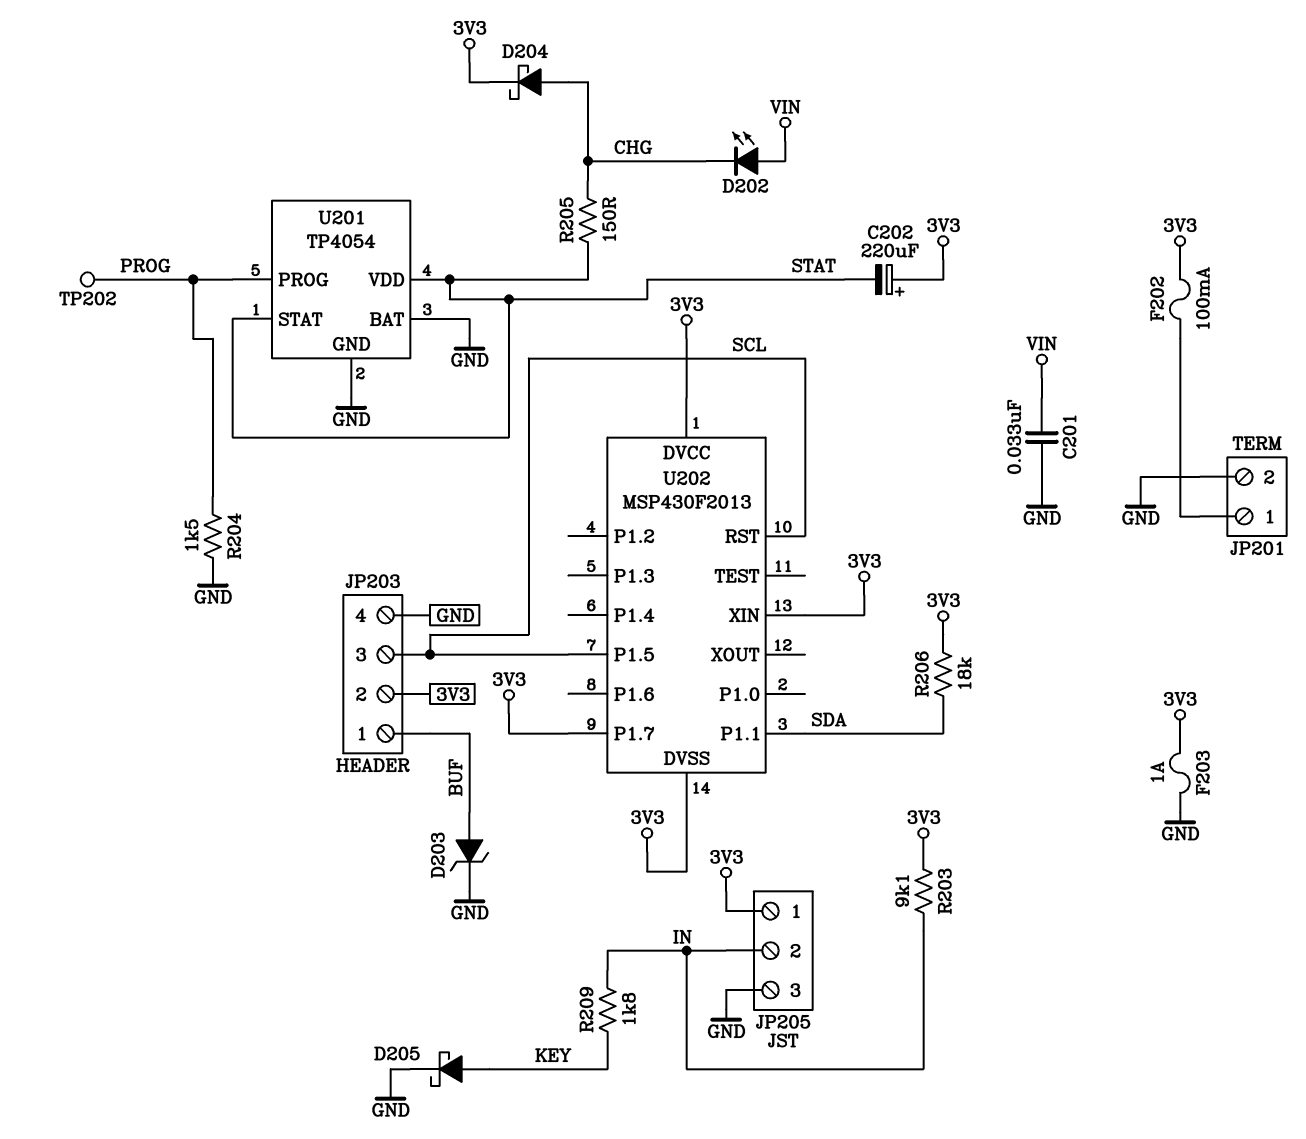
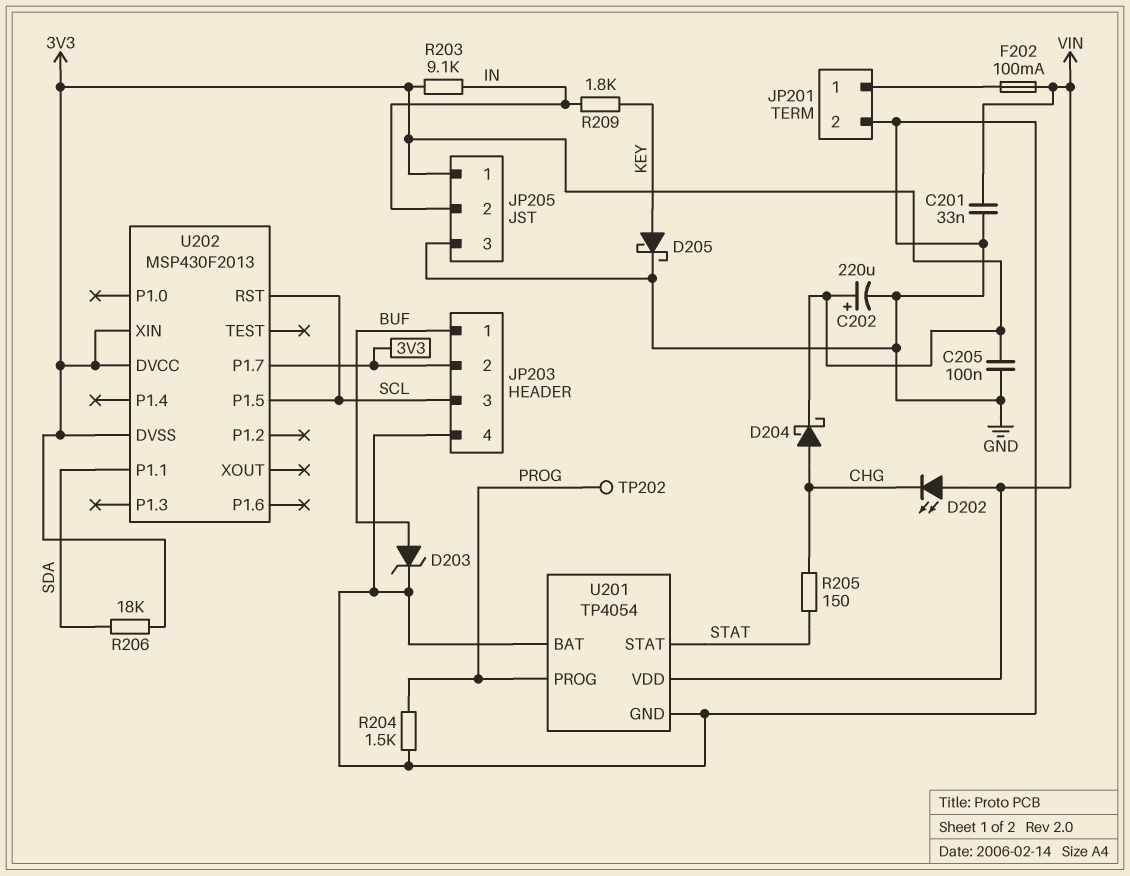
C202: 220uF (plus 3V3, minus STAT) -> 220uF (plus 3V3, minus GND)
C205: none -> 100nF (3V3, GND)
F202: 100mA (3V3, JP201/1) -> 100mA (JP201/1, VIN)
F203: 1A (3V3, GND) -> none
U201 pin VDD: STAT -> VIN

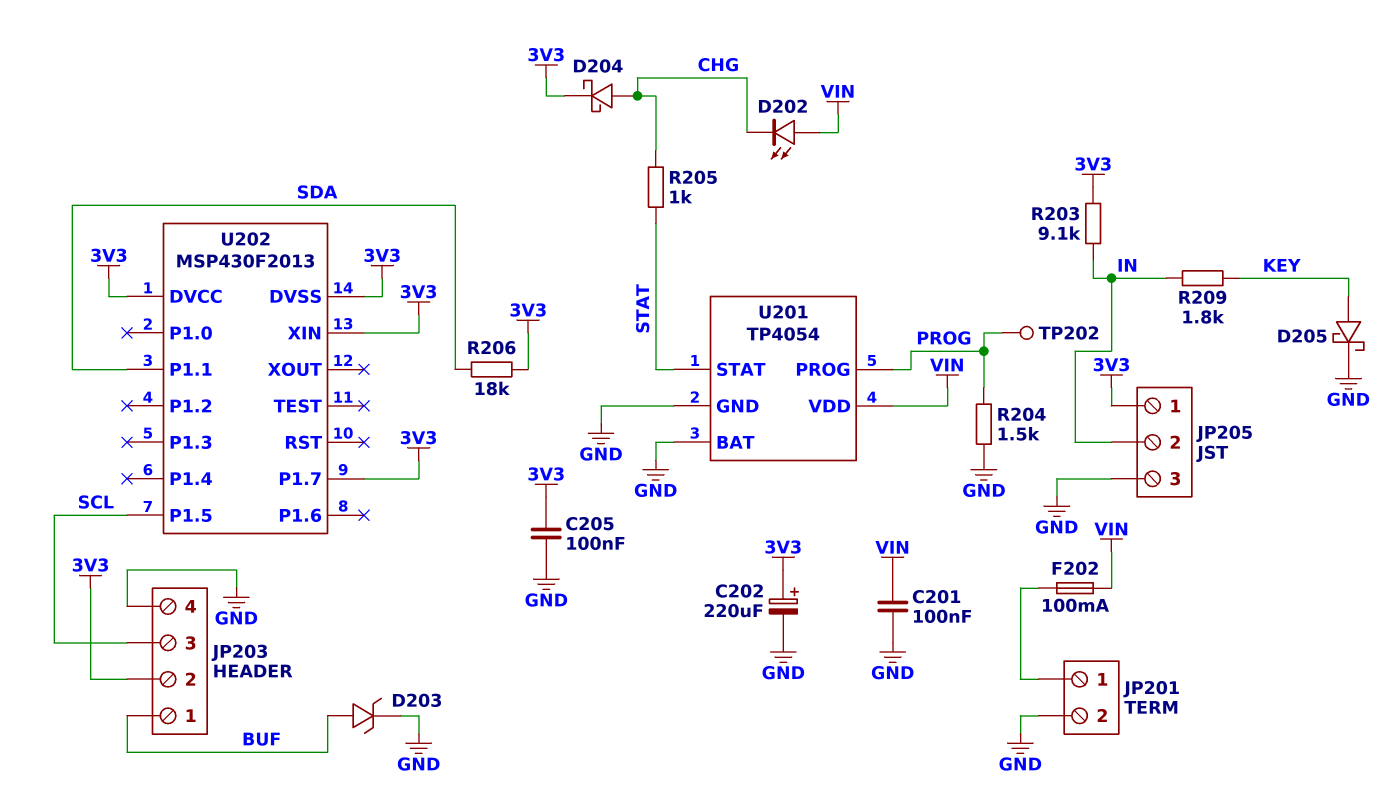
C201: 33nF (GND, VIN) -> 100nF (GND, VIN)
R205: 150 (CHG, STAT) -> 1k (CHG, STAT)
U202 pin RST: SCL -> none

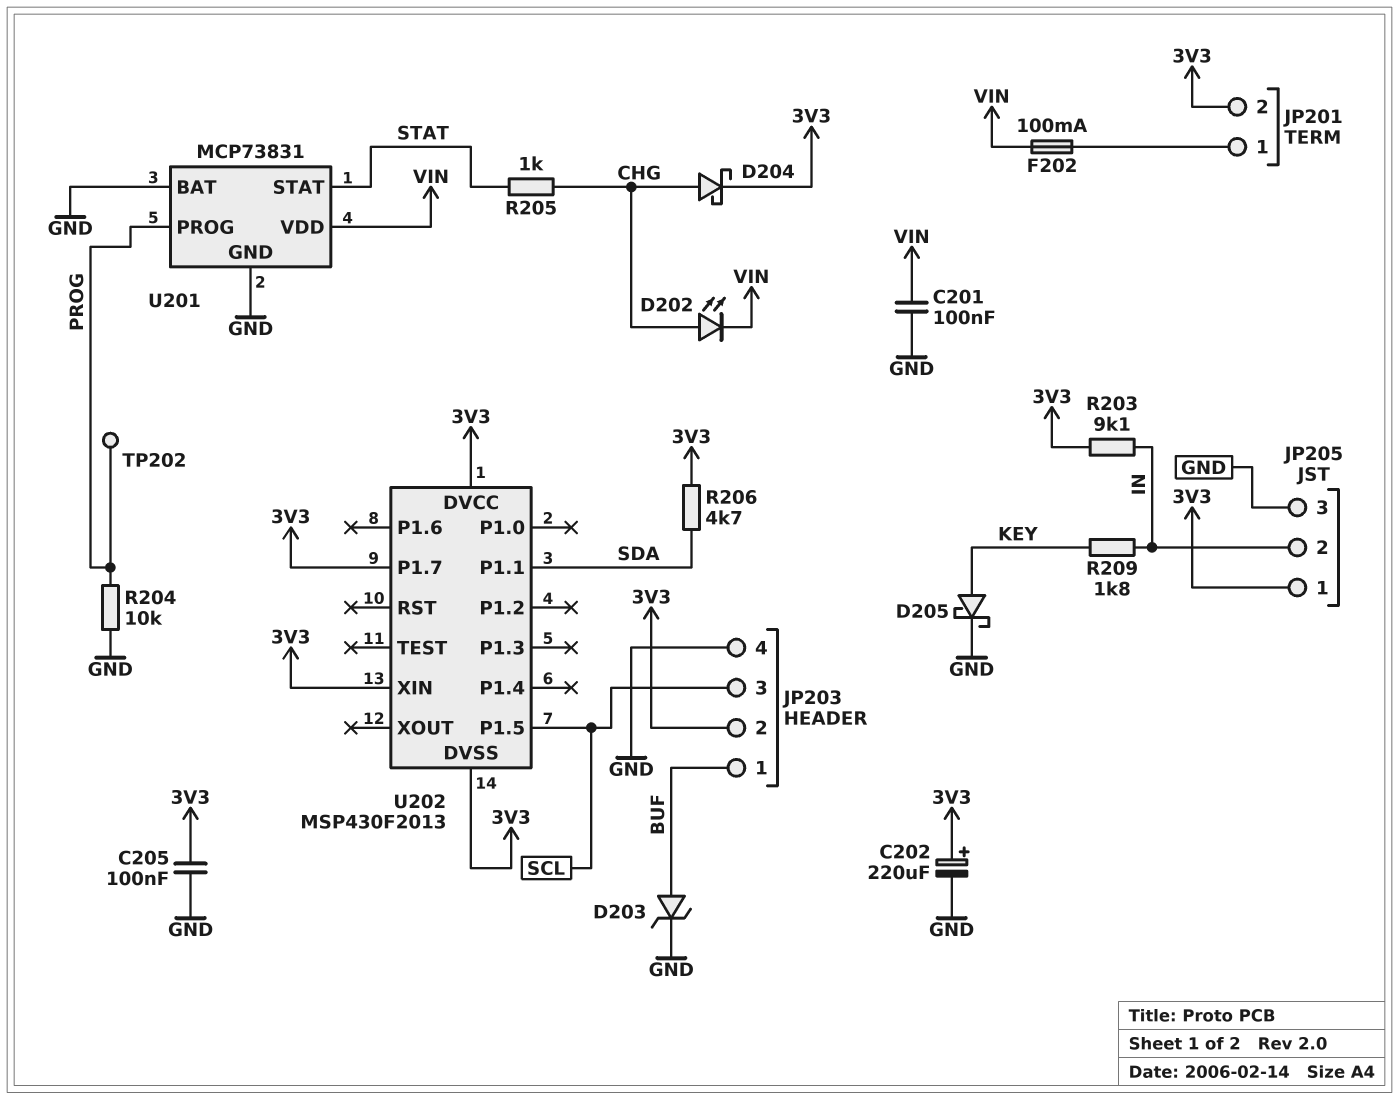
D202: LED (A VIN, K CHG) -> LED (A CHG, K VIN)
JP201 pin 2: GND -> 3V3
R204: 1.5k (GND, PROG) -> 10k (GND, PROG)
R206: 18k (3V3, SDA) -> 4.7k (3V3, SDA)
U201: TP4054 -> MCP73831

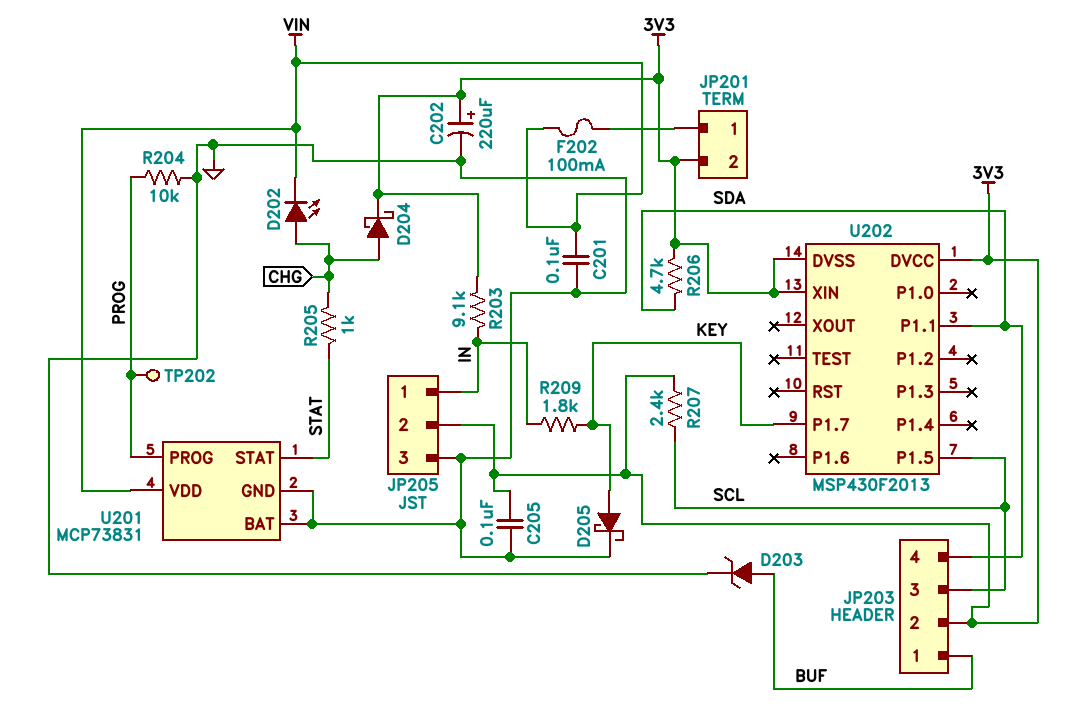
JP203 pin 4: GND -> SDA
JP205 pin 1: 3V3 -> IN
JP205 pin 2: IN -> 3V3
R207: none -> 2.4k (3V3, SCL)
U202 pin P1.7: 3V3 -> KEY

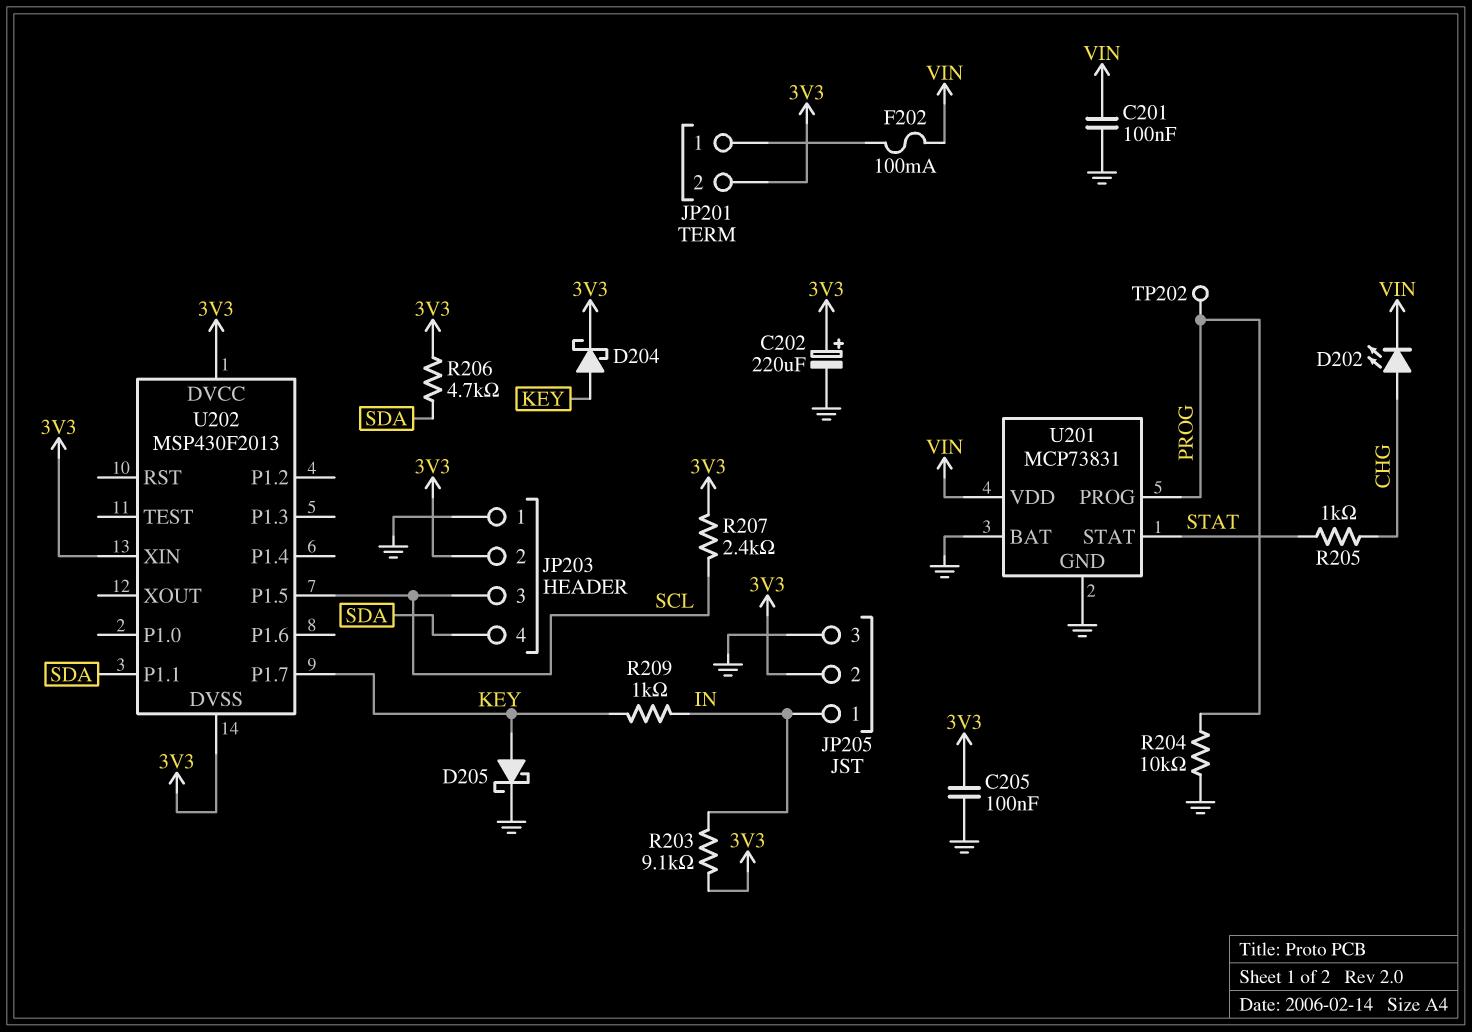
D203: zener (A BUF, K GND) -> none
D204: schottky (A CHG, K 3V3) -> schottky (A KEY, K 3V3)
JP203 pin 1: BUF -> GND
R209: 1.8k (IN, KEY) -> 1k (IN, KEY)

